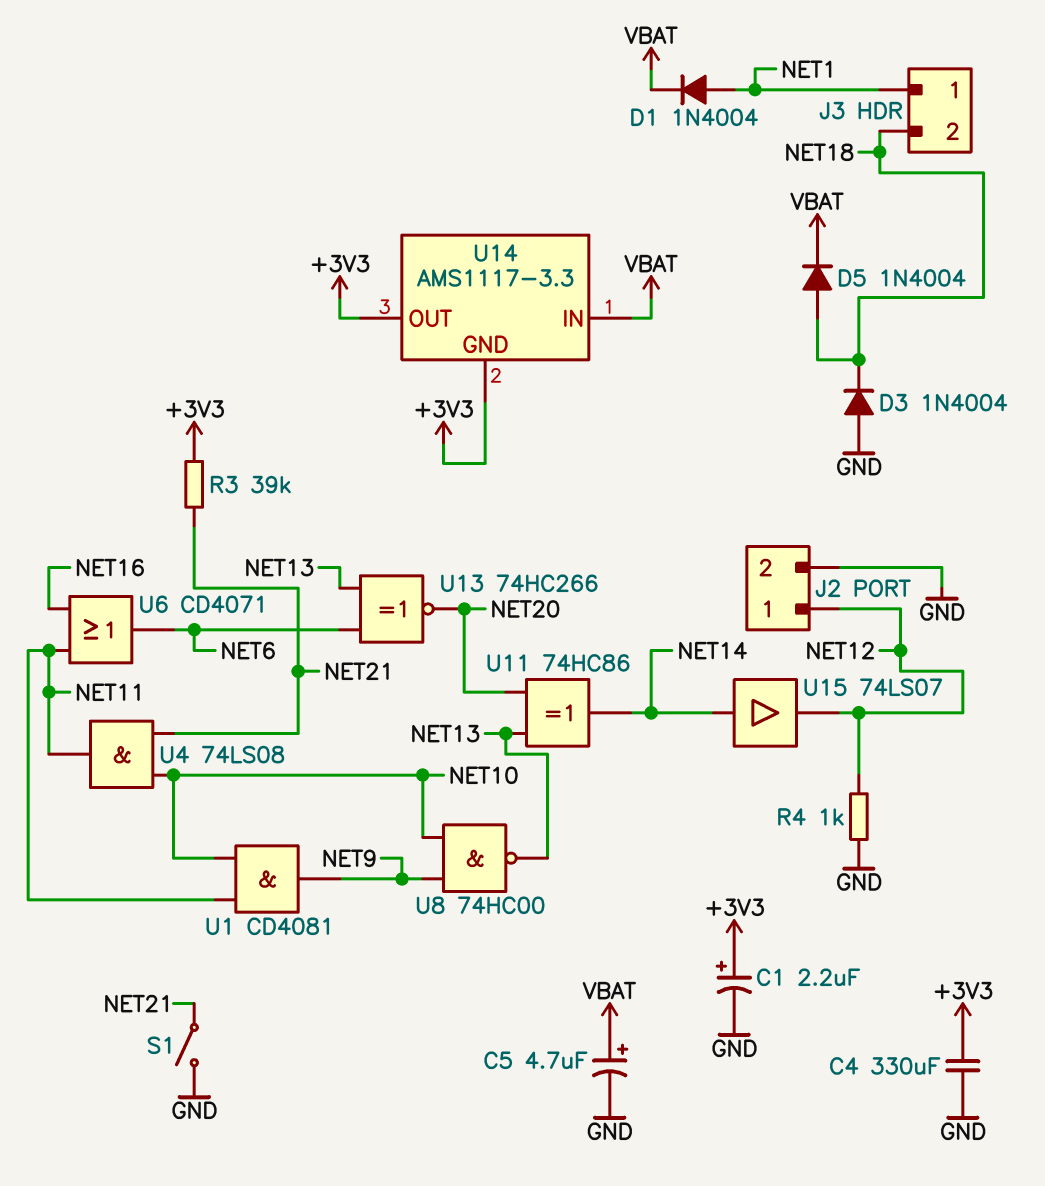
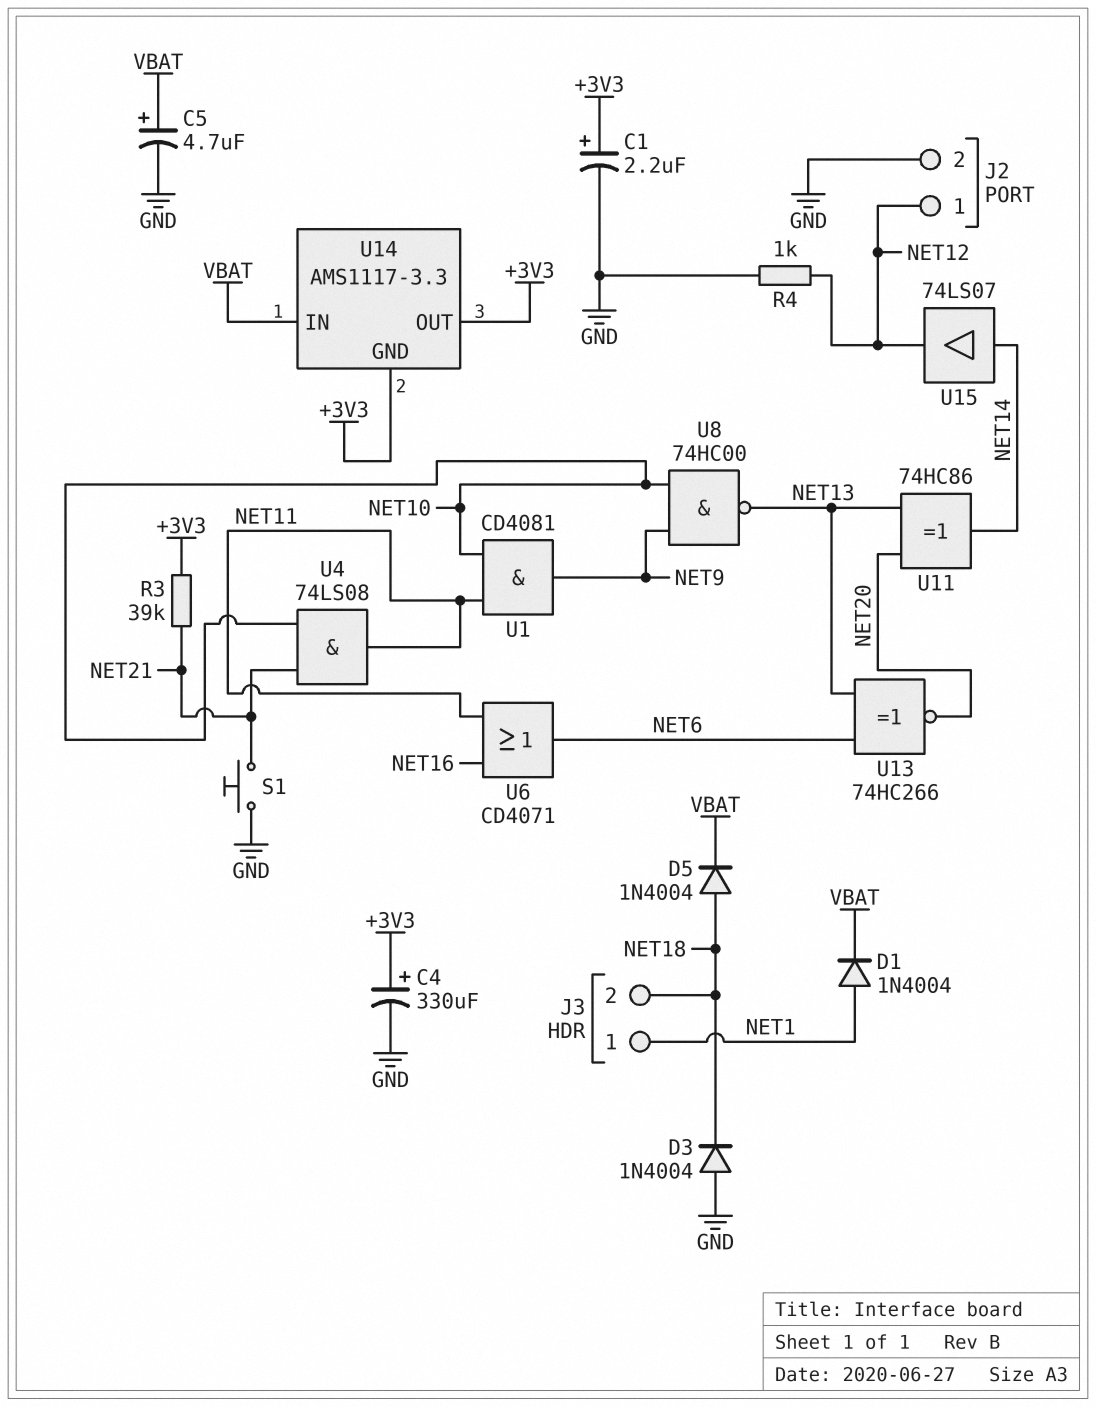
C4: 330uF (+3V3, GND) -> 330uF (plus +3V3, minus GND)
S1: switch (GND, NET21) -> button (GND, NET21)

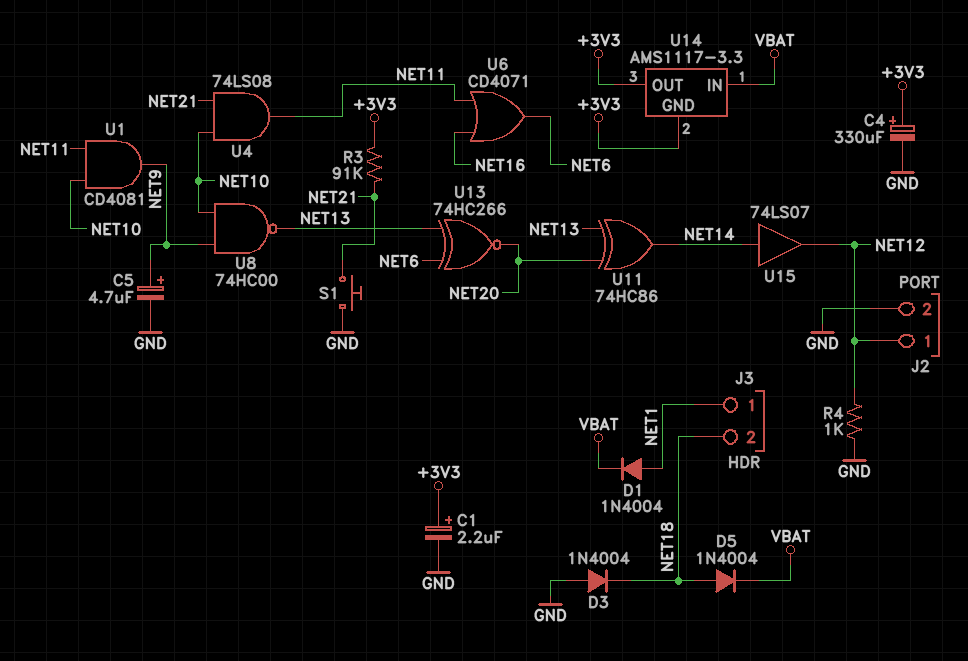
C5: 4.7uF (plus VBAT, minus GND) -> 4.7uF (plus NET9, minus GND)
R3: 39k (+3V3, NET21) -> 91k (+3V3, NET21)

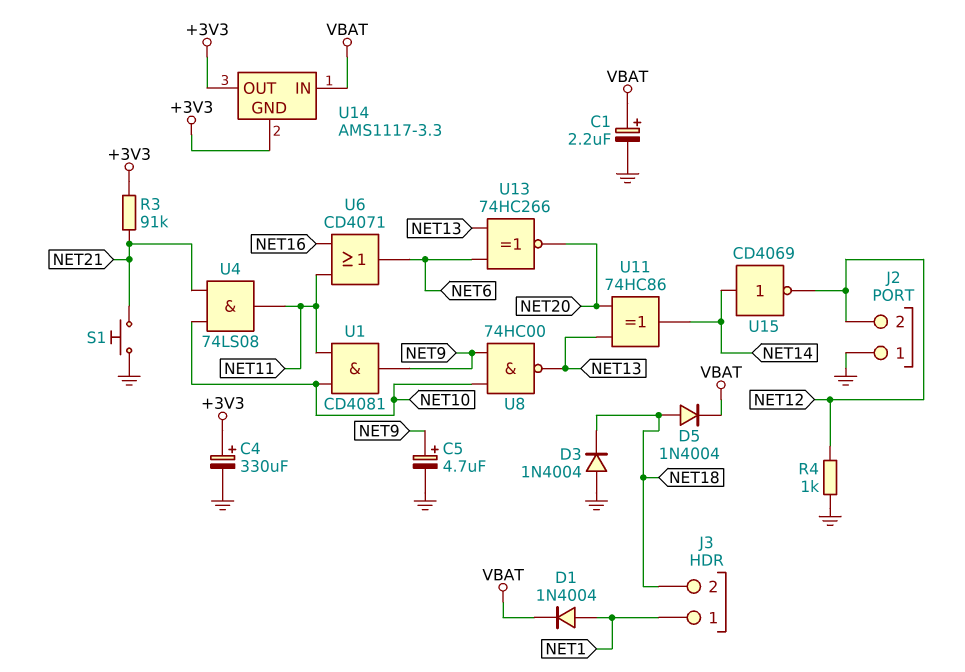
C1: 2.2uF (plus +3V3, minus GND) -> 2.2uF (plus VBAT, minus GND)
J2 pin 1: NET12 -> GND
J2 pin 2: GND -> NET12
U15: buffer 74LS07 (in NET14, out NET12) -> NOT CD4069 (in NET14, out NET12)

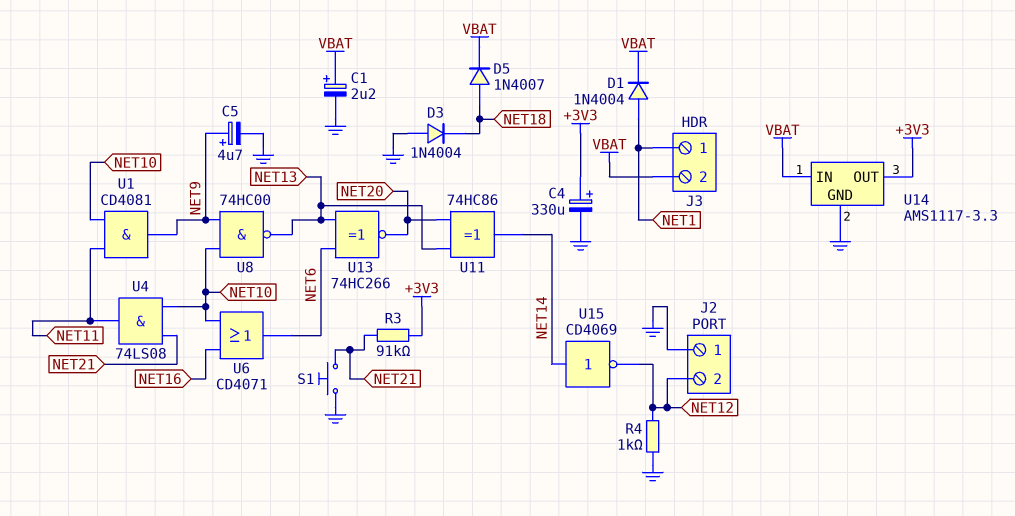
D5: diode 1N4004 (A NET18, K VBAT) -> diode 1N4007 (A NET18, K VBAT)
J3 pin 2: NET18 -> VBAT
U6: OR CD4071 (in NET11, in NET16, out NET6) -> OR CD4071 (in NET10, in NET16, out NET6)
U14 pin GND: +3V3 -> GND

